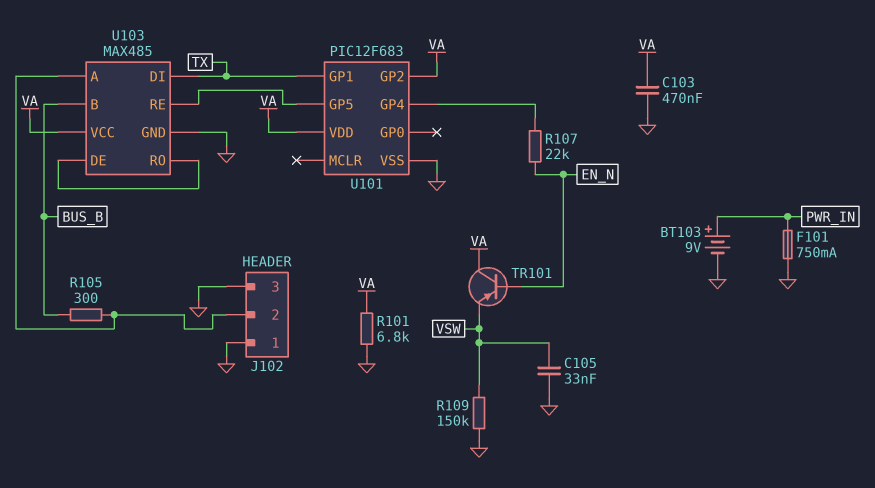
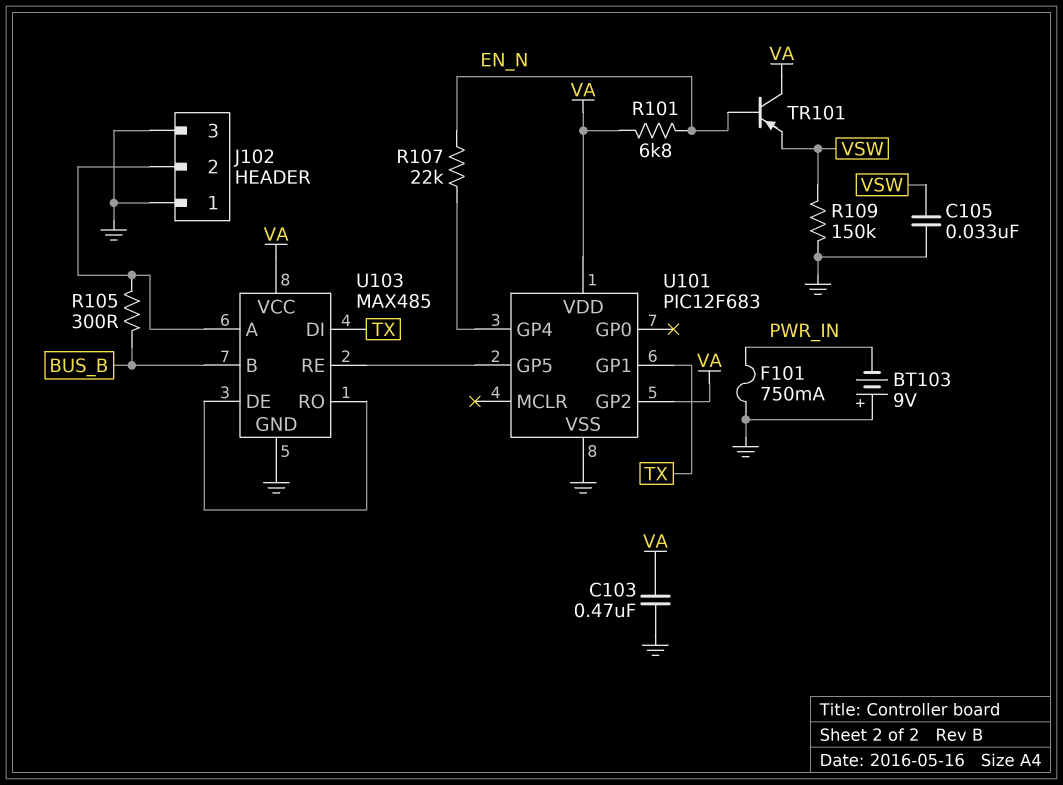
BT103: 9V (plus PWR_IN, minus GND) -> 9V (plus GND, minus PWR_IN)
R101: 6.8k (GND, VA) -> 6.8k (EN_N, VA)

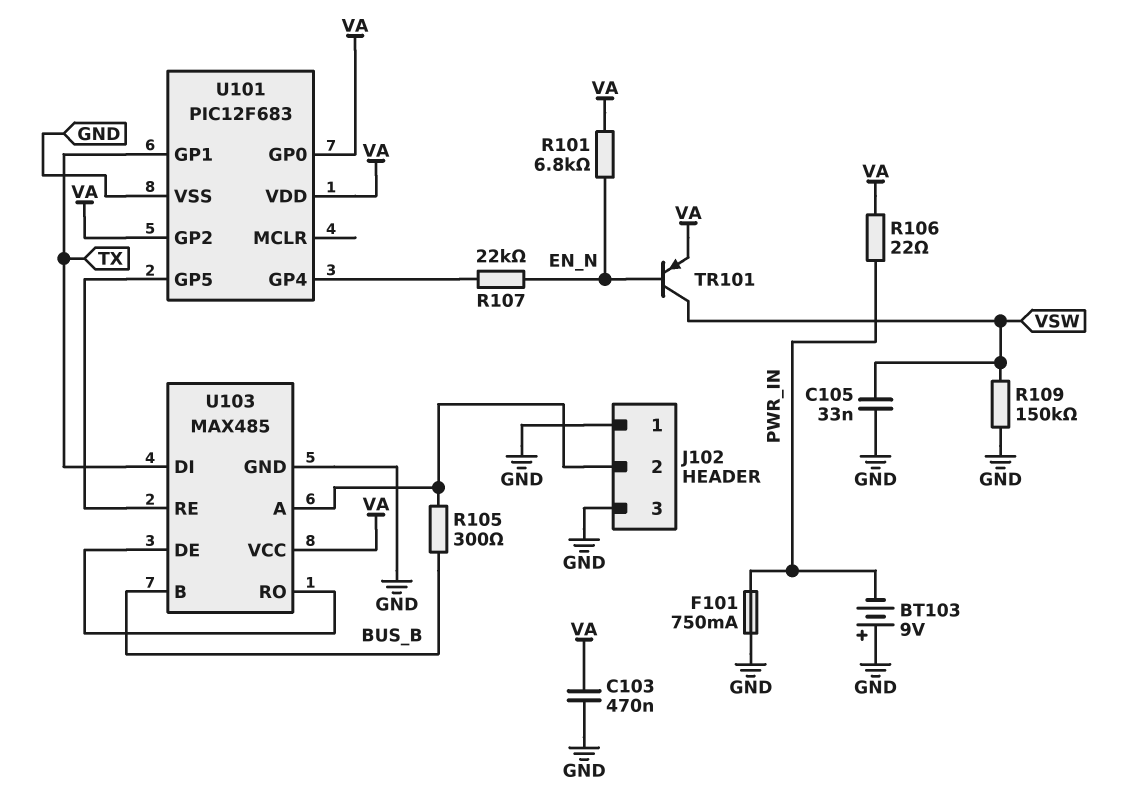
R106: none -> 22 (PWR_IN, VA)
TR101: PNP (B EN_N, C VA, E VSW) -> PNP (B EN_N, C VSW, E VA)
U101 pin GP0: none -> VA

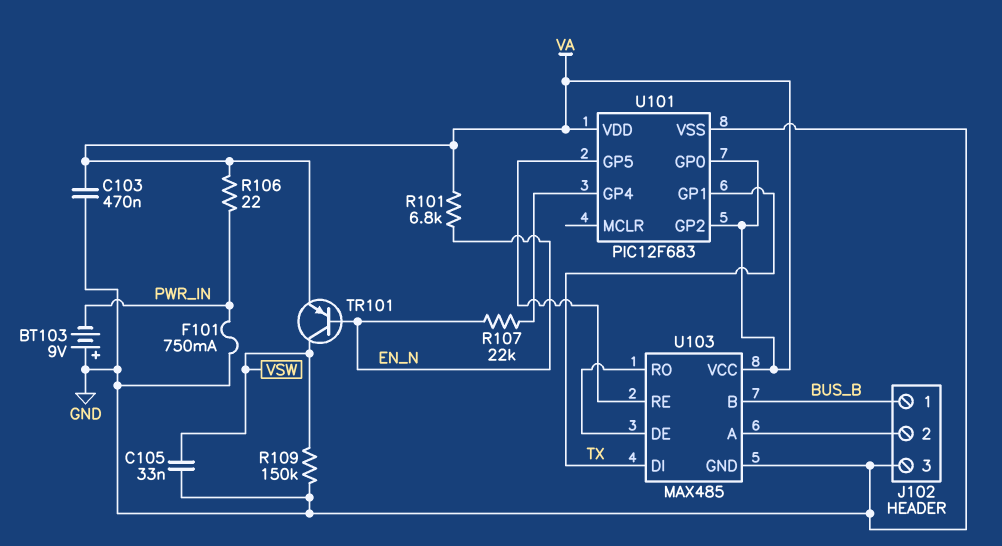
J102 pin 1: GND -> BUS_B
R105: 300 (BUS_B, J102/2) -> none

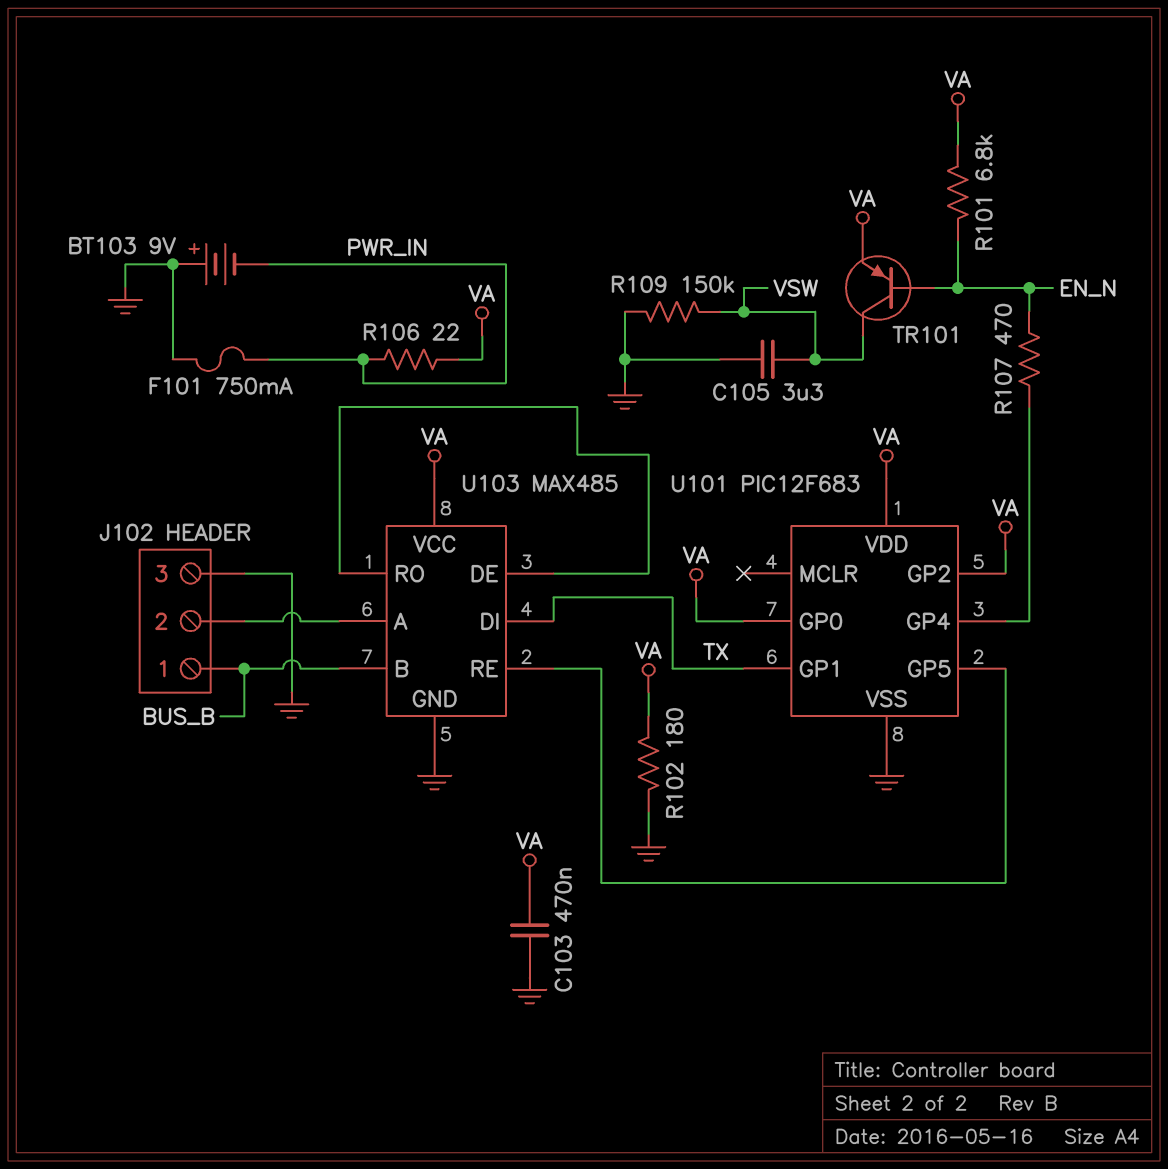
C105: 33nF (GND, VSW) -> 3.3uF (GND, VSW)
R102: none -> 180 (GND, VA)
R107: 22k (EN_N, U101/GP4) -> 470 (EN_N, U101/GP4)

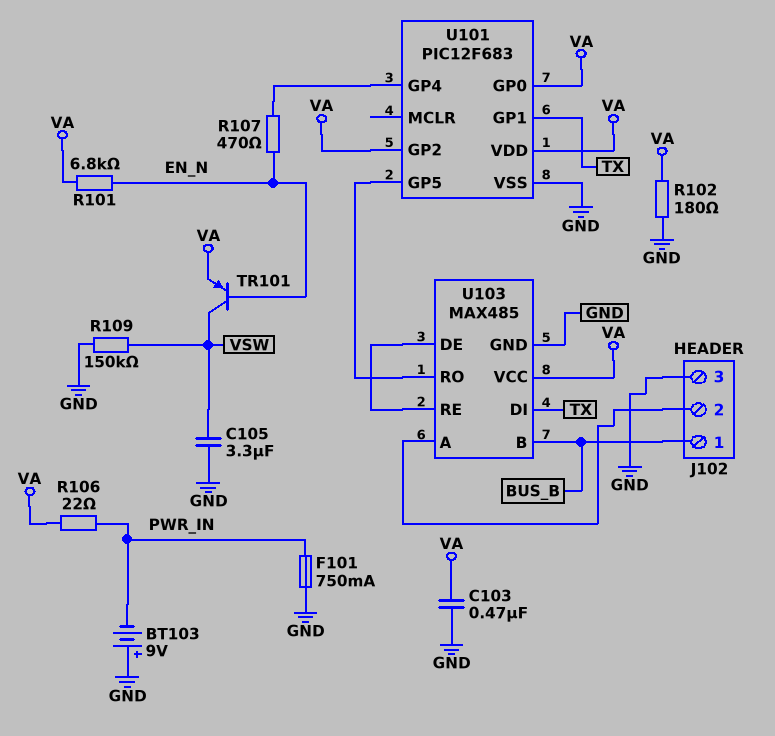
U103 pin RE: U101/GP5 -> U103/DE
U103 pin RO: U103/DE -> U101/GP5

